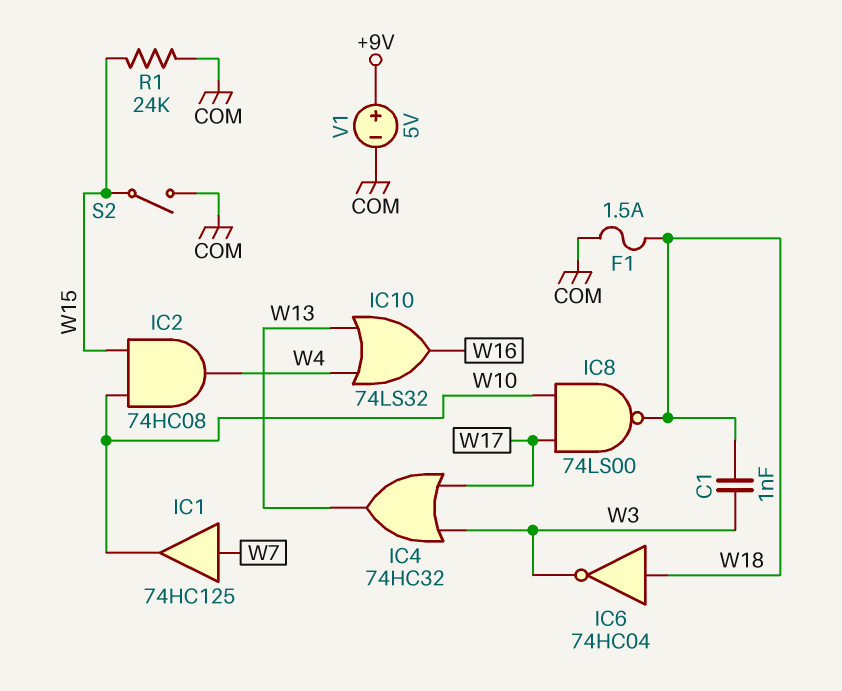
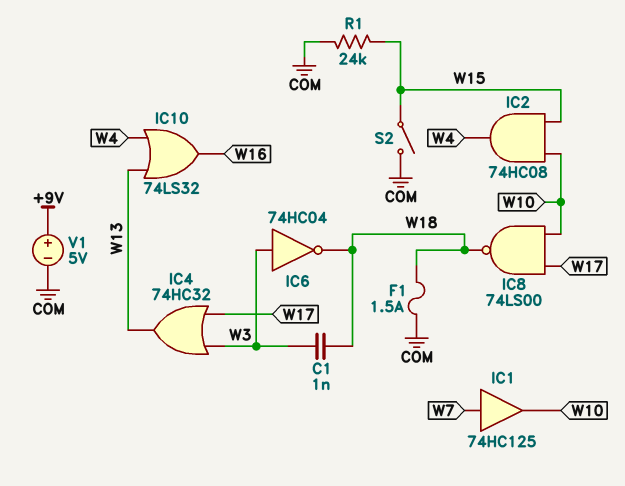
IC6: NOT 74HC04 (in W18, out W3) -> NOT 74HC04 (in W3, out W18)

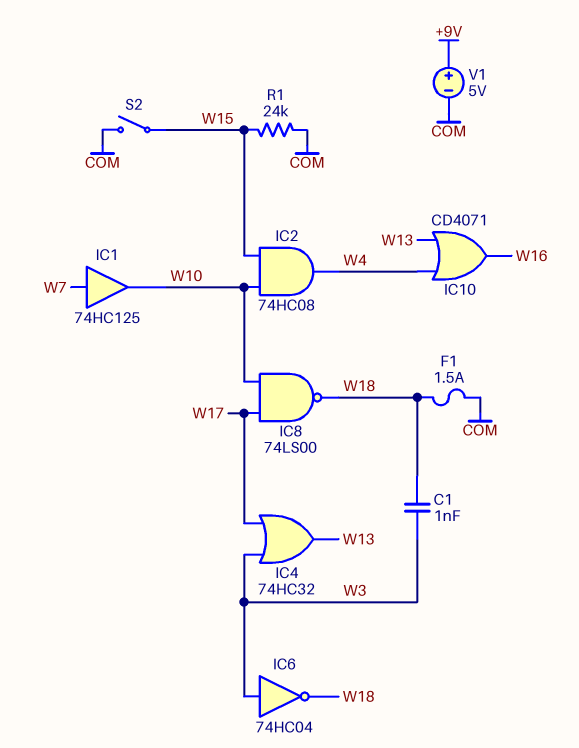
IC10: OR 74LS32 (in W4, in W13, out W16) -> OR CD4071 (in W4, in W13, out W16)

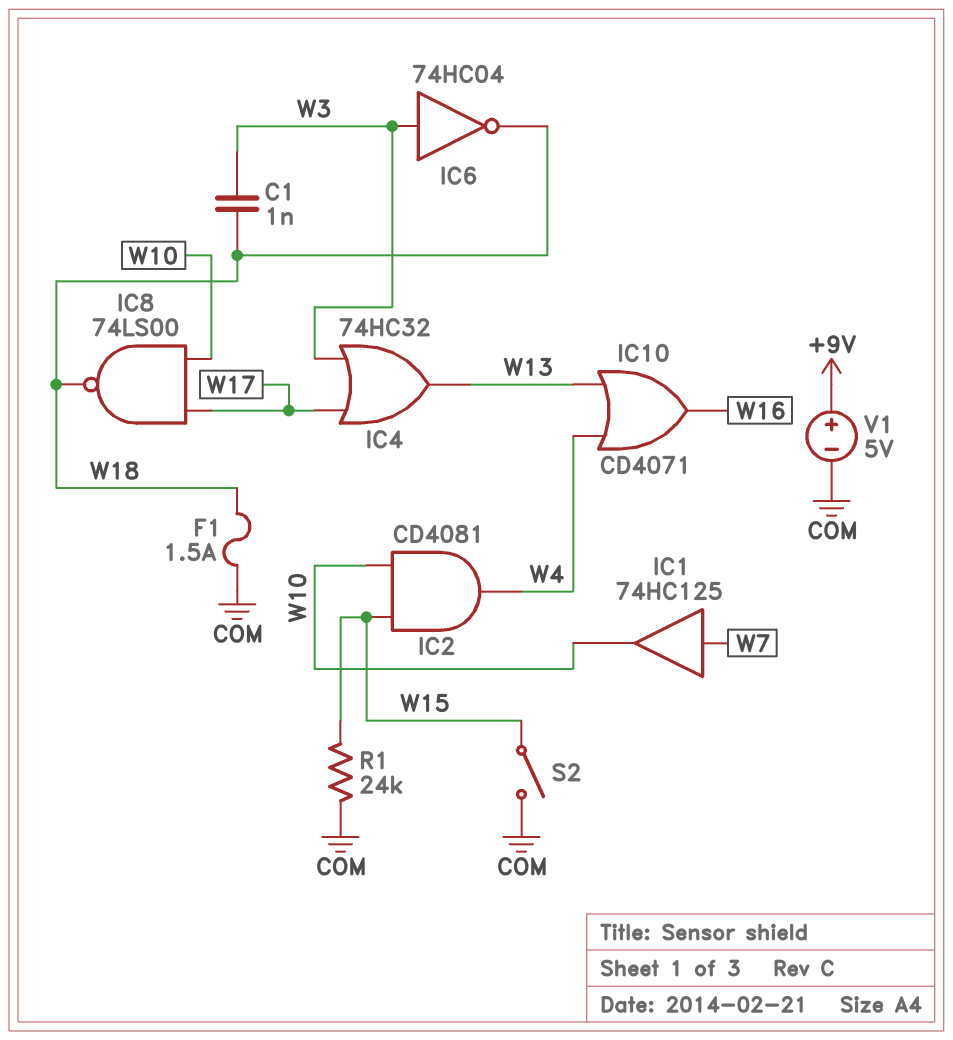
IC2: AND 74HC08 (in W10, in W15, out W4) -> AND CD4081 (in W10, in W15, out W4)

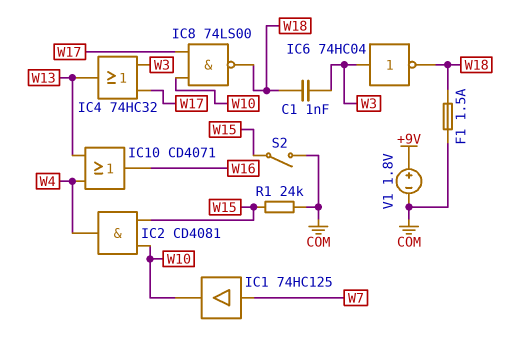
V1: 5V (plus +9V, minus COM) -> 1.8V (plus +9V, minus COM)

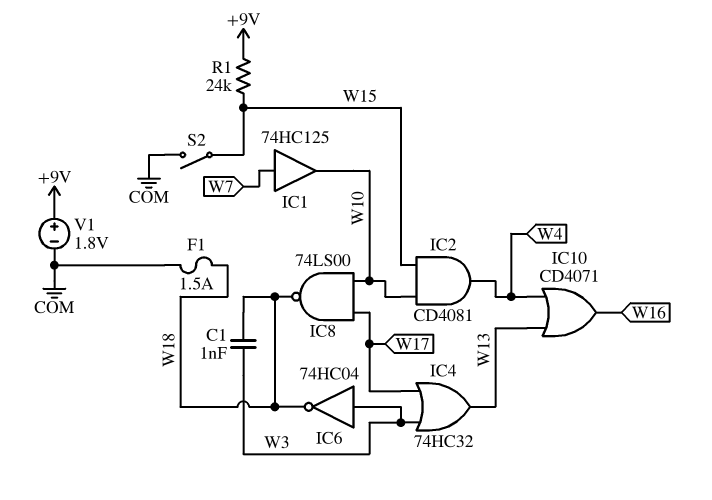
R1: 24k (COM, W15) -> 24k (+9V, W15)

